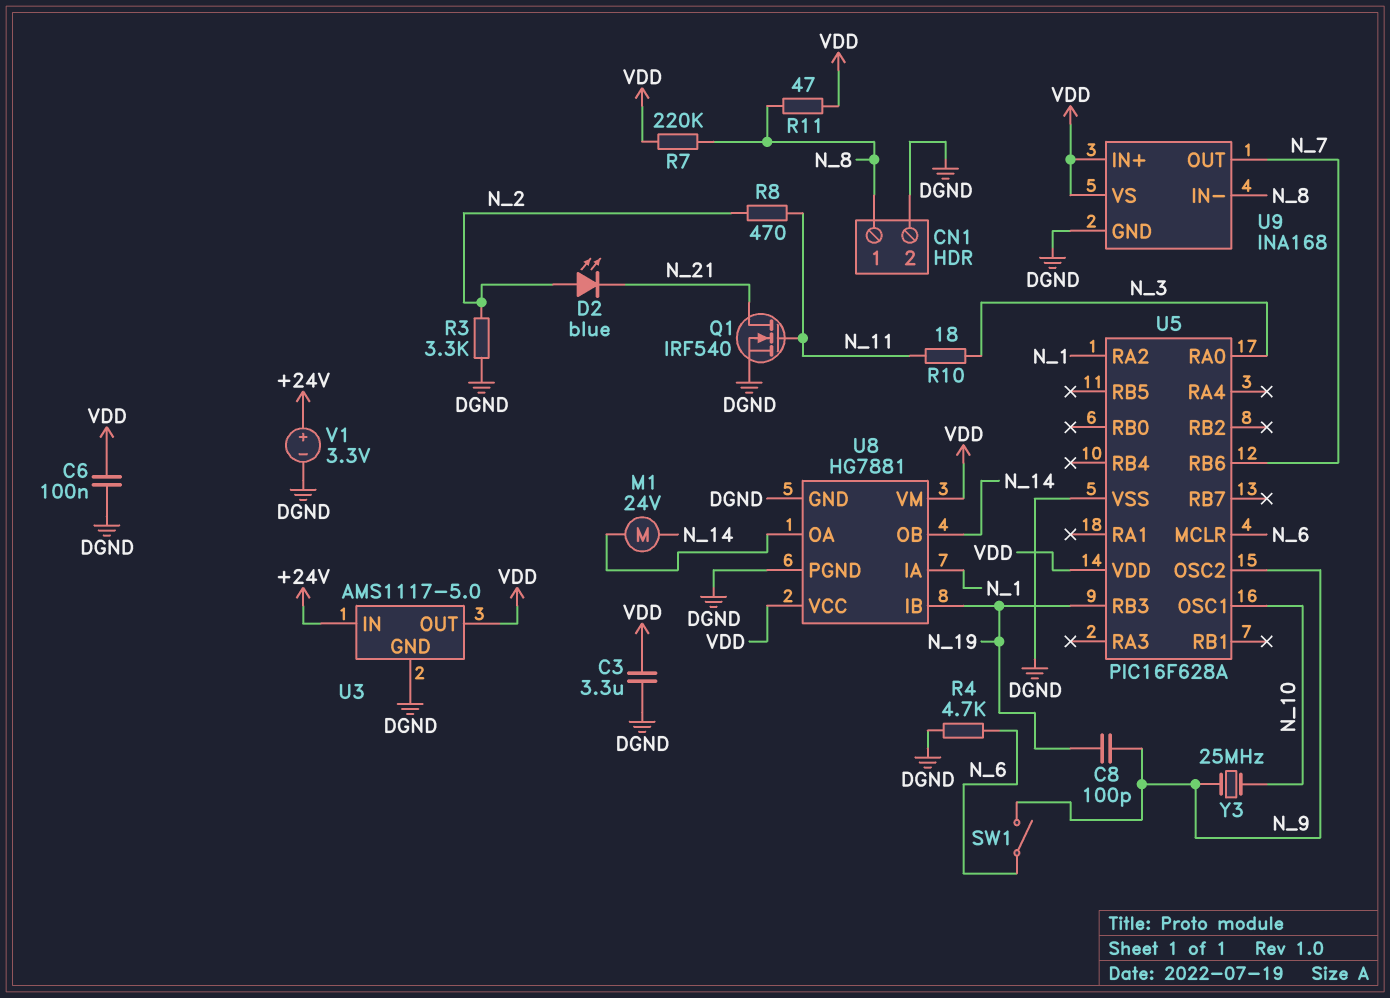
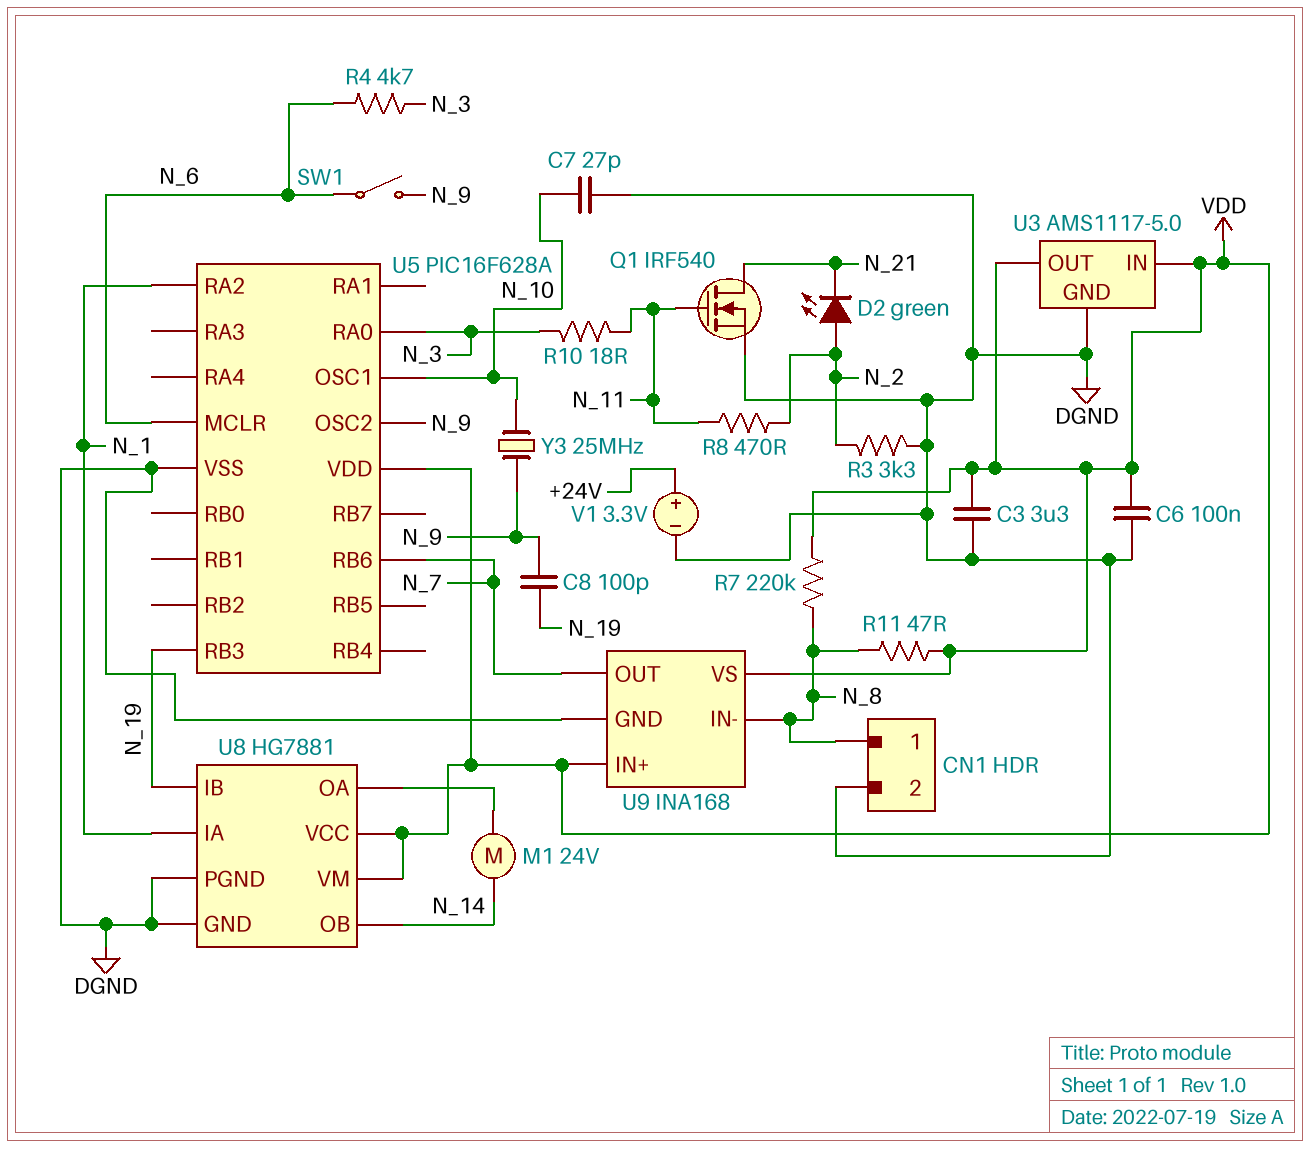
C7: none -> 27pF (DGND, N_10)
D2: LED blue (A N_2, K N_21) -> LED green (A N_2, K N_21)
R4: 4.7k (DGND, N_6) -> 4.7k (N_3, N_6)
U3 pin IN: +24V -> VDD

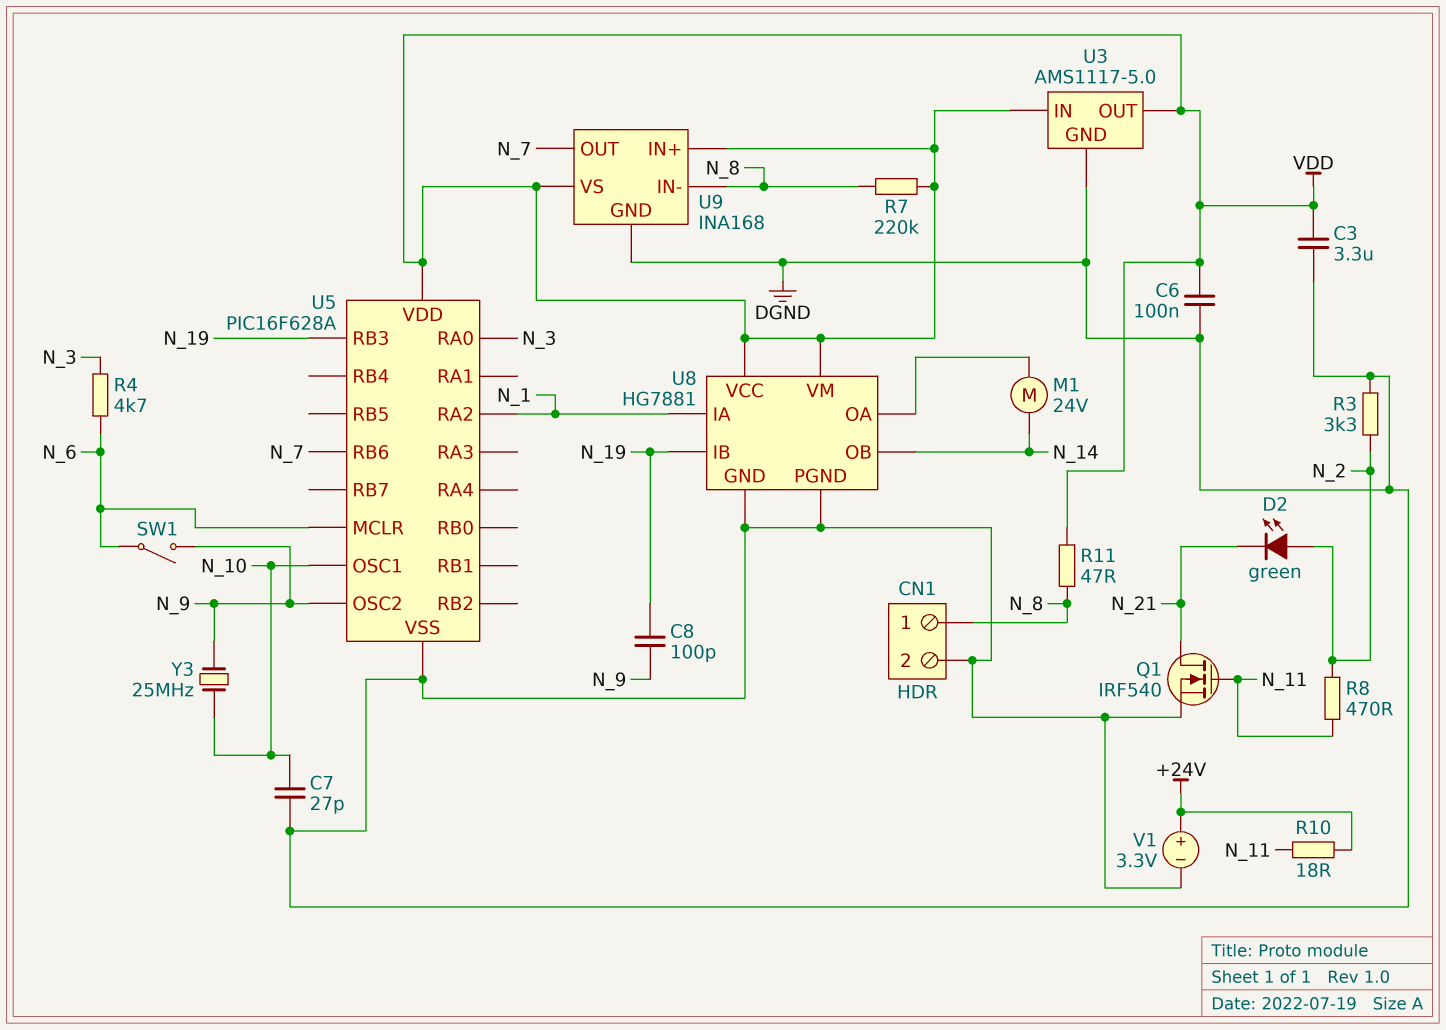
R10: 18 (N_3, N_11) -> 18 (+24V, N_11)

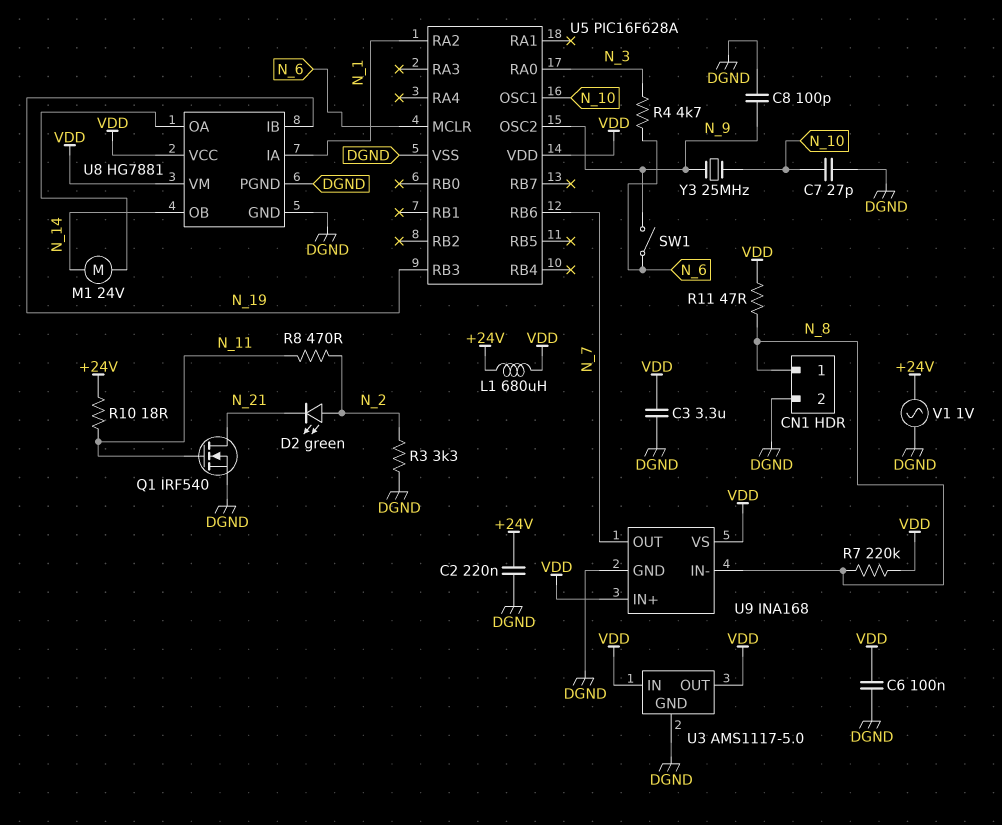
C2: none -> 220nF (+24V, DGND)
C8: 100pF (N_9, N_19) -> 100pF (DGND, N_9)
L1: none -> 680uH (+24V, VDD)
V1: 3.3V (plus +24V, minus DGND) -> AC 1V (+24V, DGND)

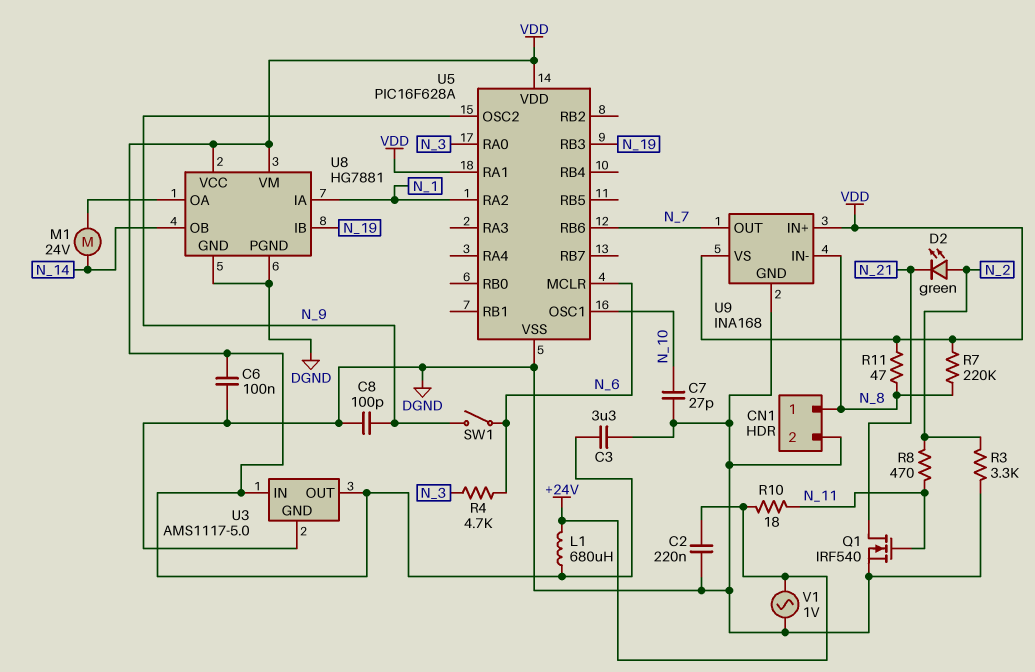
U5 pin RA1: none -> VDD
Y3: 25MHz (N_9, N_10) -> none

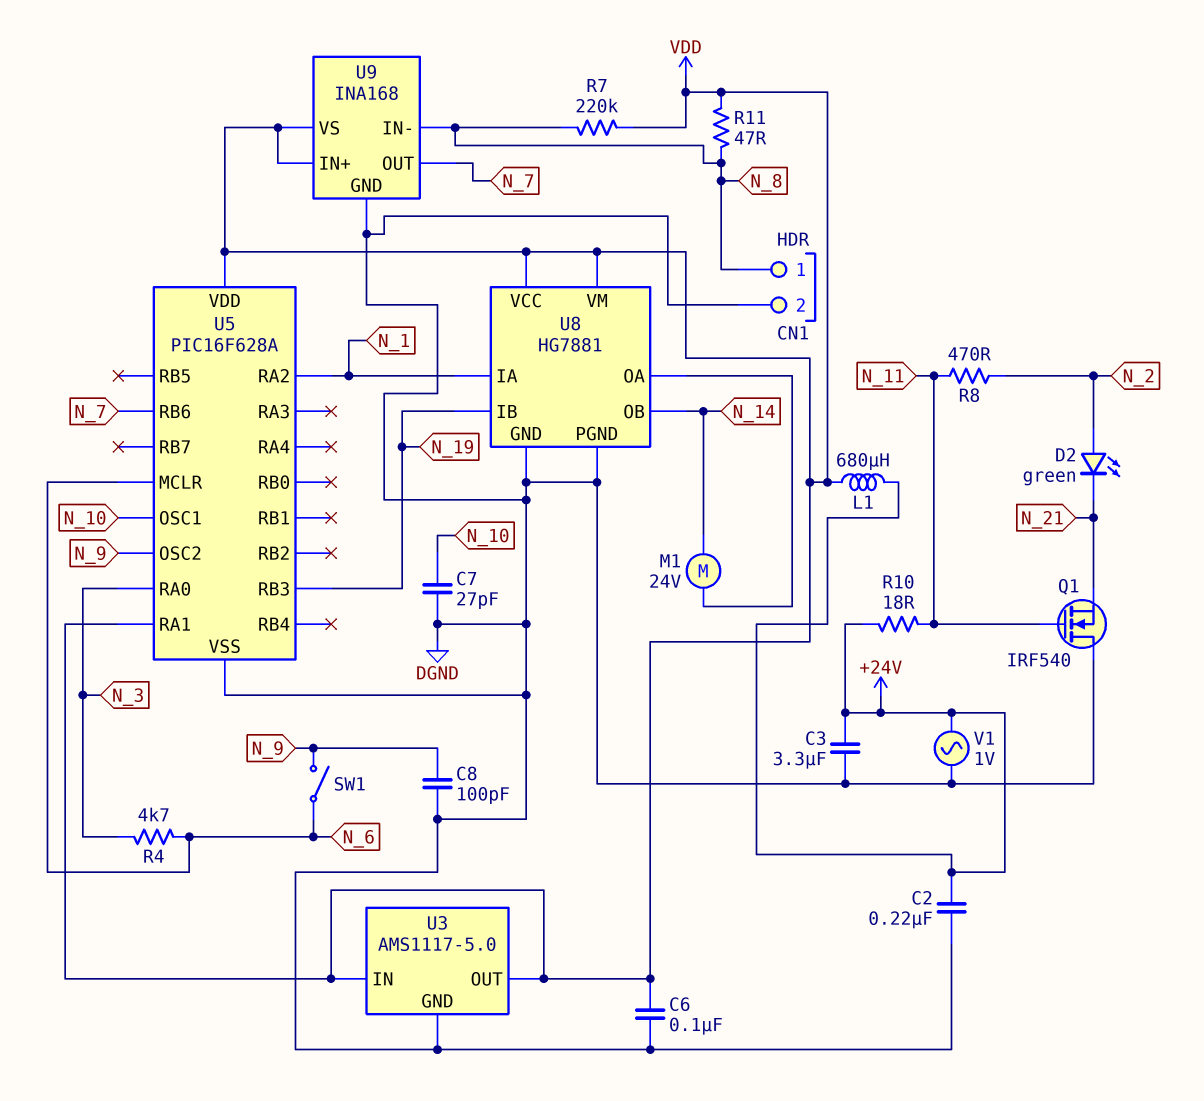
C3: 3.3uF (DGND, VDD) -> 3.3uF (+24V, DGND)
Q1: NMOS IRF540 (G N_11, D N_21, S DGND) -> NMOS IRF540 (G N_11, D DGND, S N_21)
R3: 3.3k (DGND, N_2) -> none

